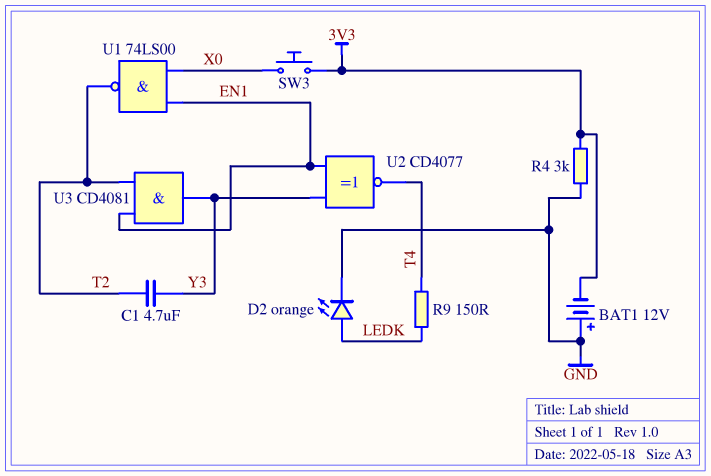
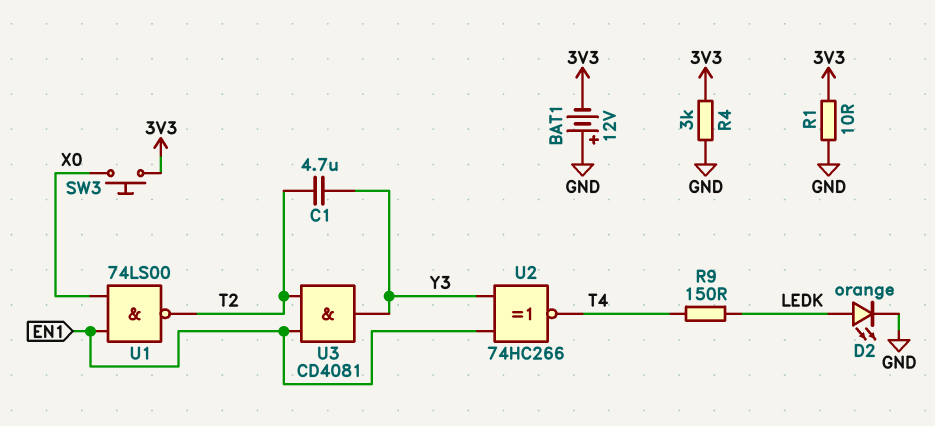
R1: none -> 10 (3V3, GND)
U2: XNOR CD4077 (in EN1, in Y3, out T4) -> XNOR 74HC266 (in EN1, in Y3, out T4)

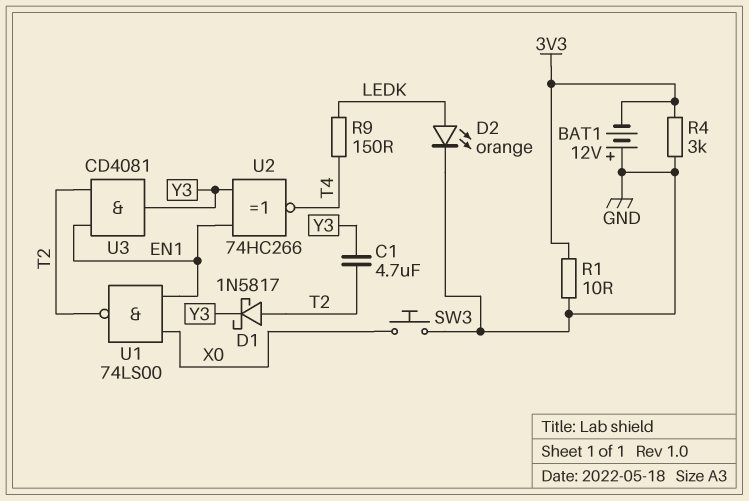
D1: none -> schottky 1N5817 (A T2, K Y3)
SW3: button (3V3, X0) -> button (GND, X0)

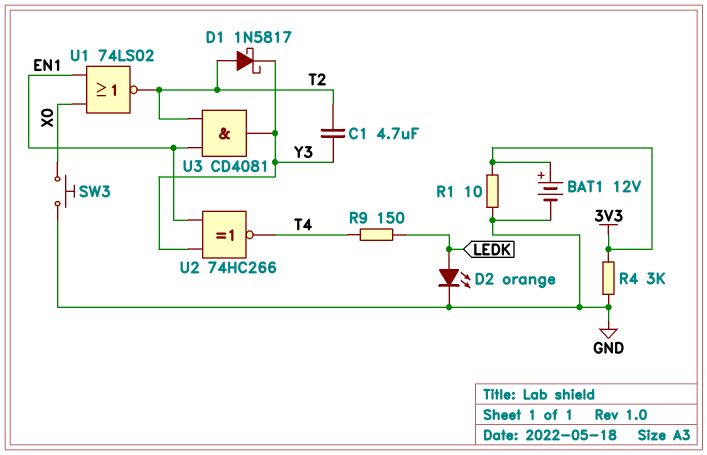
BAT1: 12V (plus GND, minus 3V3) -> 12V (plus 3V3, minus GND)
U1: NAND 74LS00 (in EN1, in X0, out T2) -> NOR 74LS02 (in EN1, in X0, out T2)

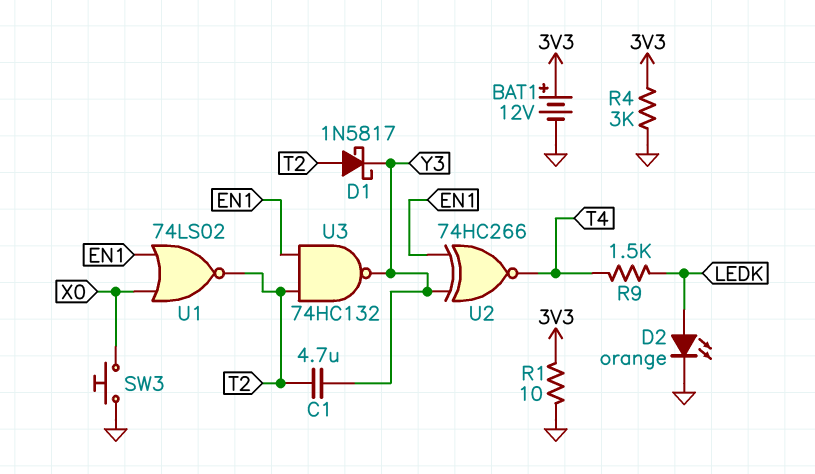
R9: 150 (LEDK, T4) -> 1.5k (LEDK, T4)
U3: AND CD4081 (in EN1, in T2, out Y3) -> NAND 74HC132 (in EN1, in T2, out Y3)

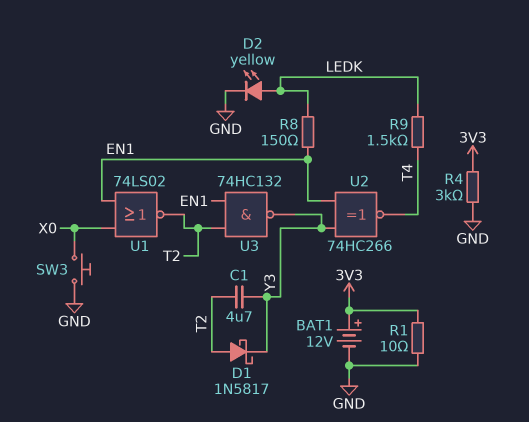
D2: LED orange (A LEDK, K GND) -> LED yellow (A LEDK, K GND)
R8: none -> 150 (EN1, LEDK)

